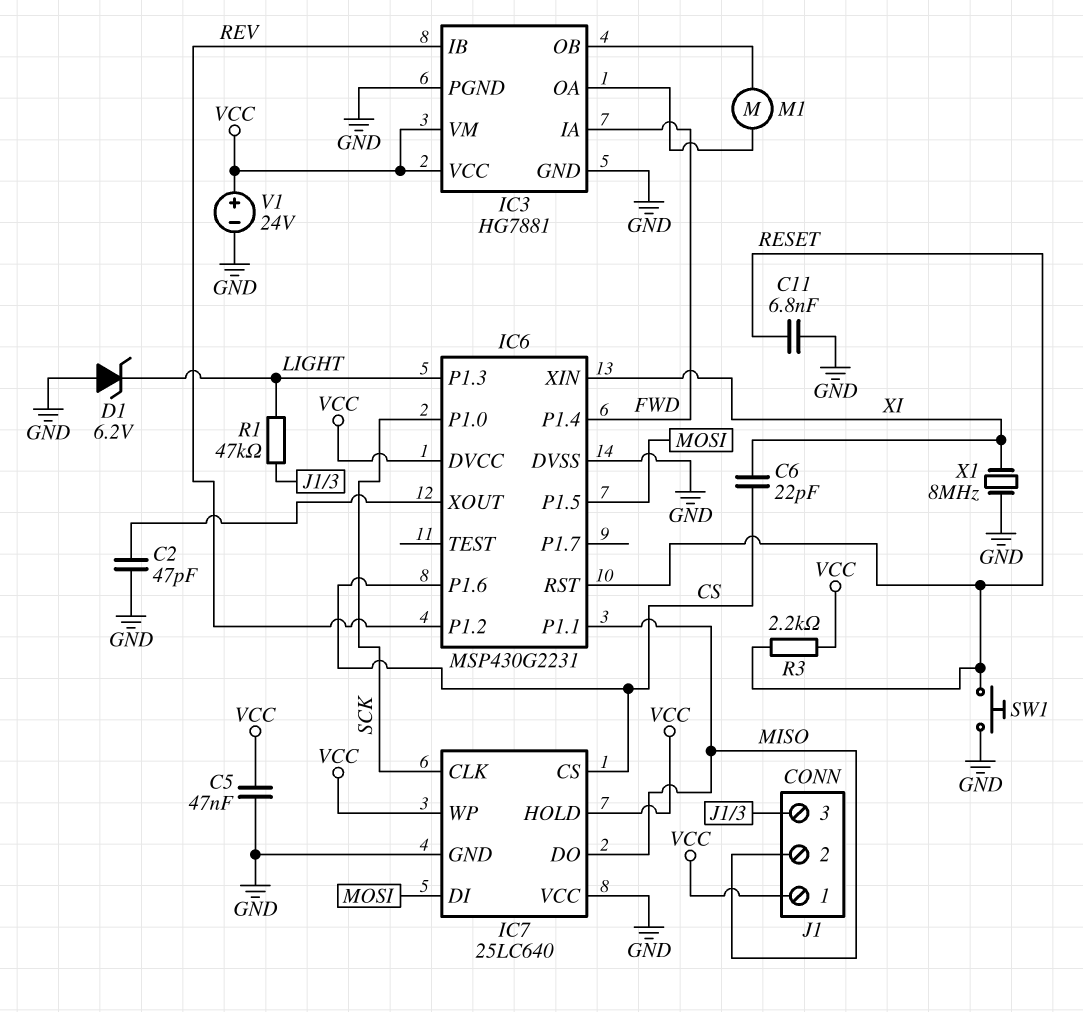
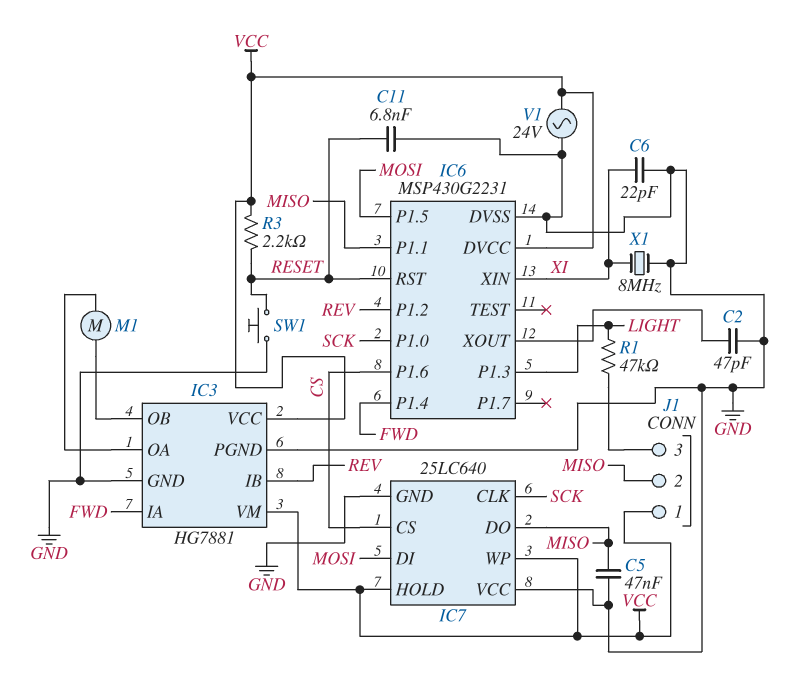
C5: 47nF (GND, VCC) -> 47nF (GND, MISO)
C6: 22pF (CS, XI) -> 22pF (GND, XI)
D1: zener 6.2V (A GND, K LIGHT) -> none
V1: 24V (plus VCC, minus GND) -> AC 24V (GND, VCC)

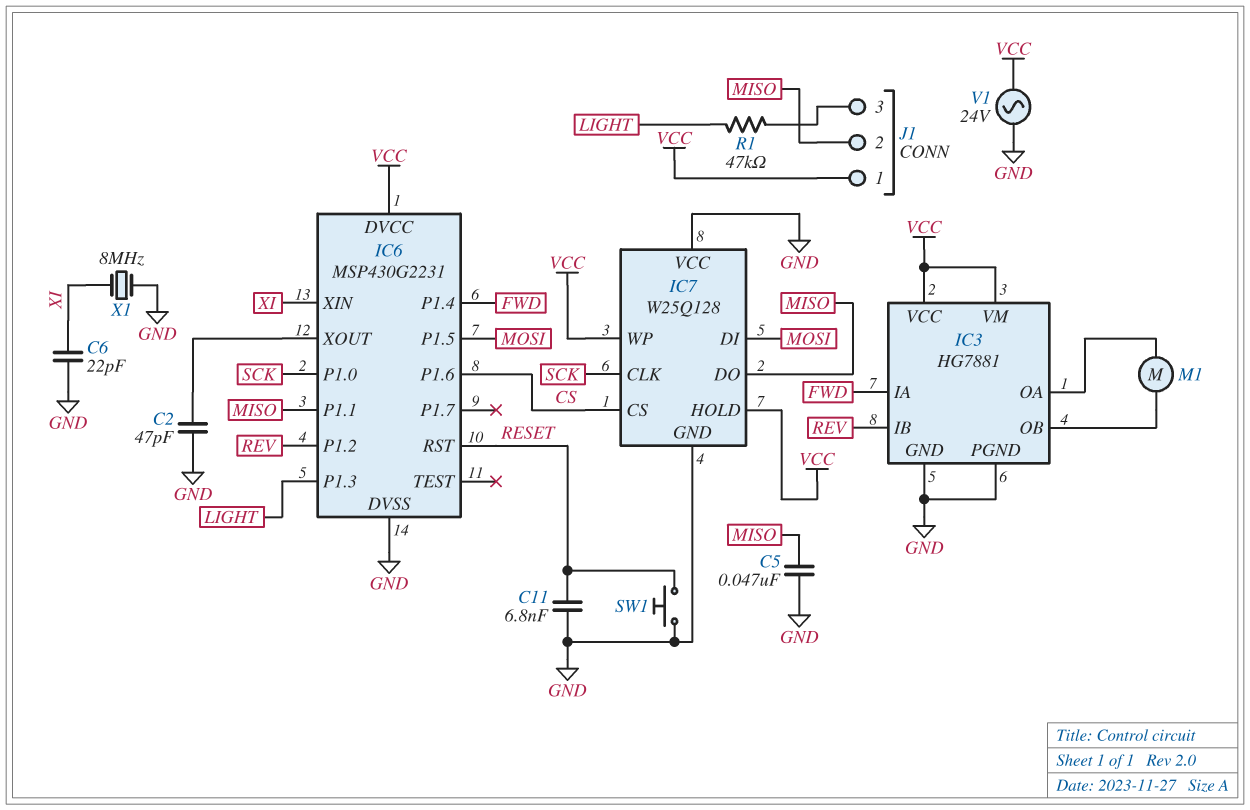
IC7: 25LC640 -> W25Q128
R3: 2.2k (RESET, VCC) -> none

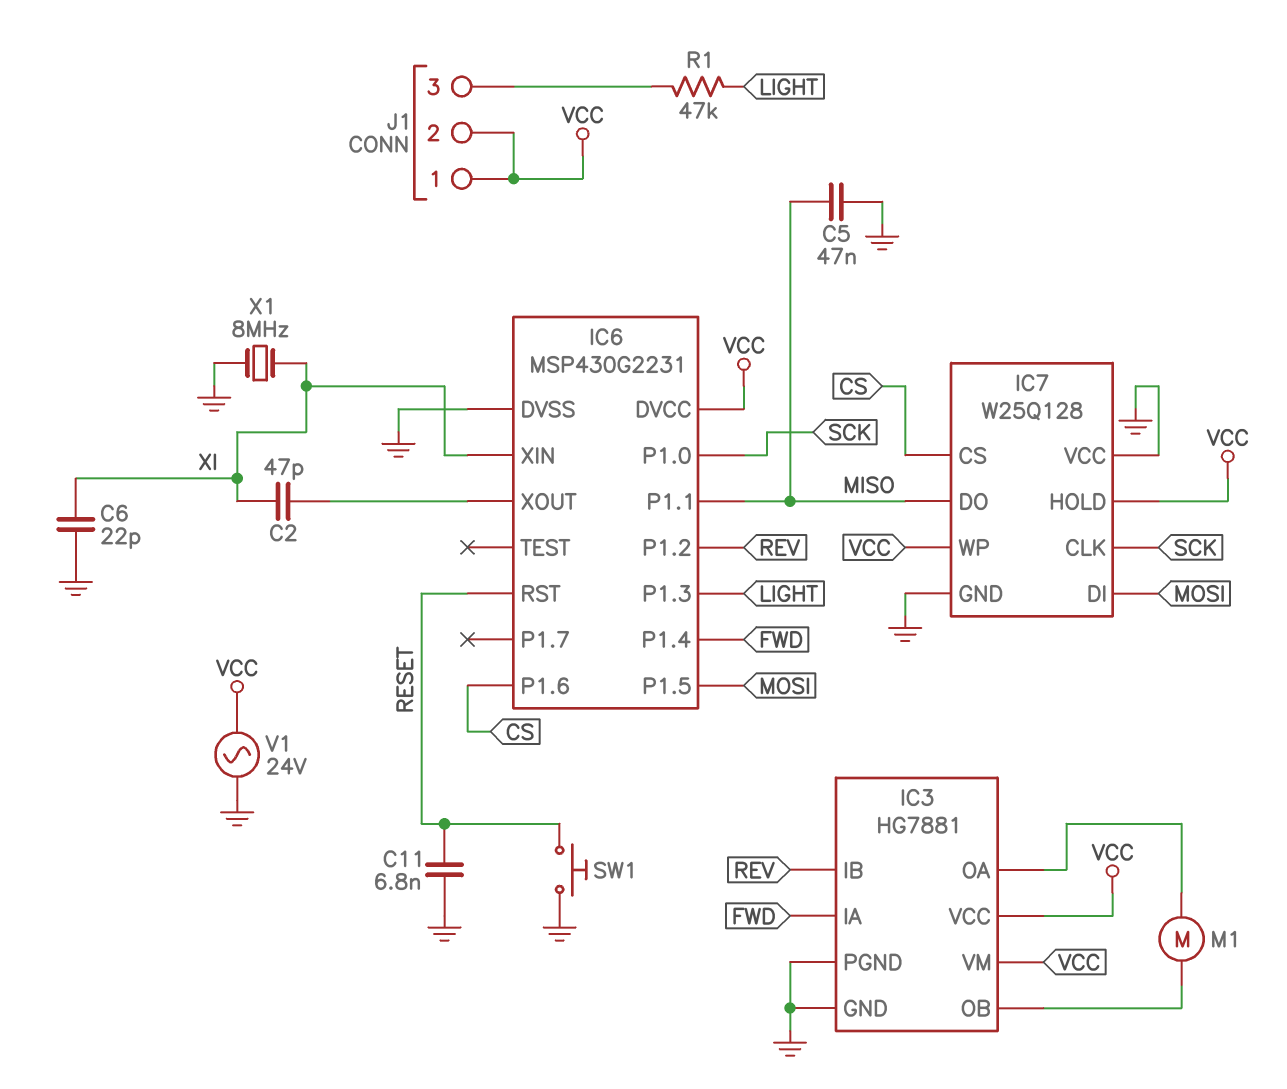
C2: 47pF (GND, IC6/XOUT) -> 47pF (IC6/XOUT, XI)
J1 pin 2: MISO -> VCC

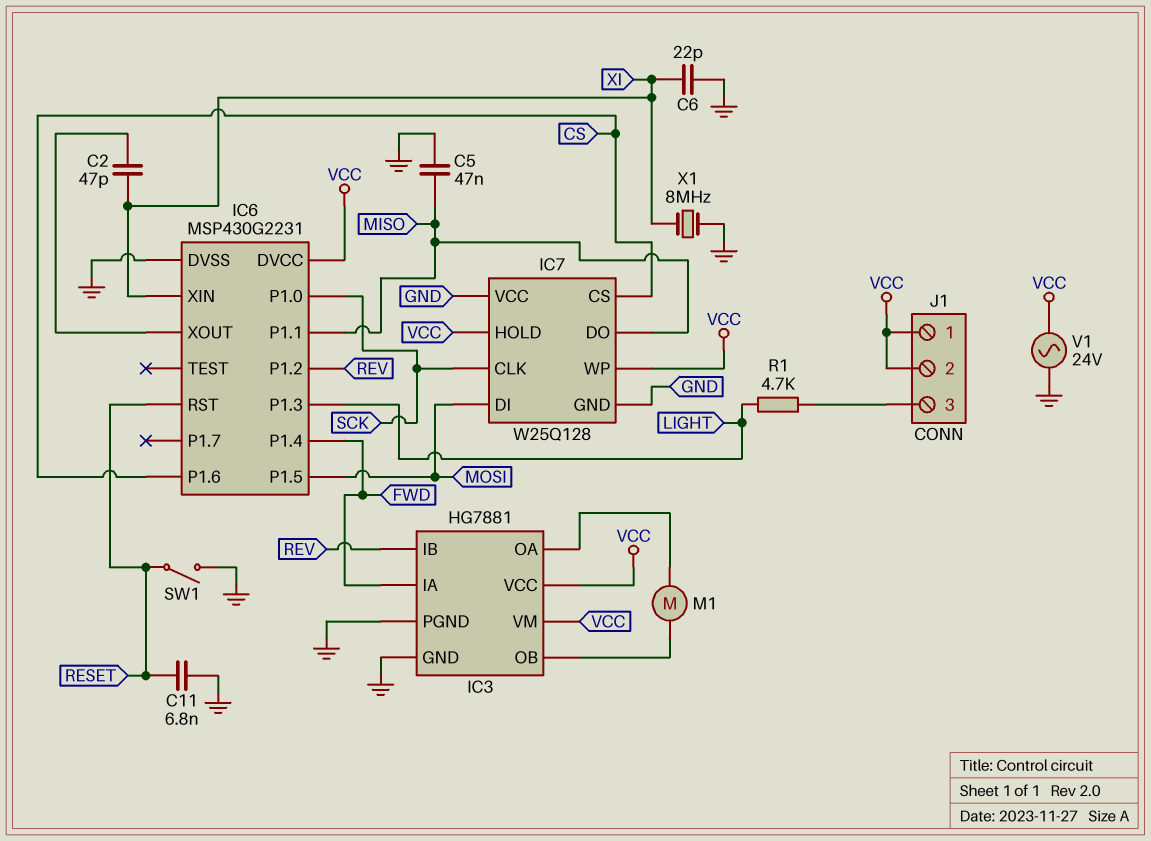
R1: 47k (J1/3, LIGHT) -> 4.7k (J1/3, LIGHT)
SW1: button (GND, RESET) -> switch (GND, RESET)

